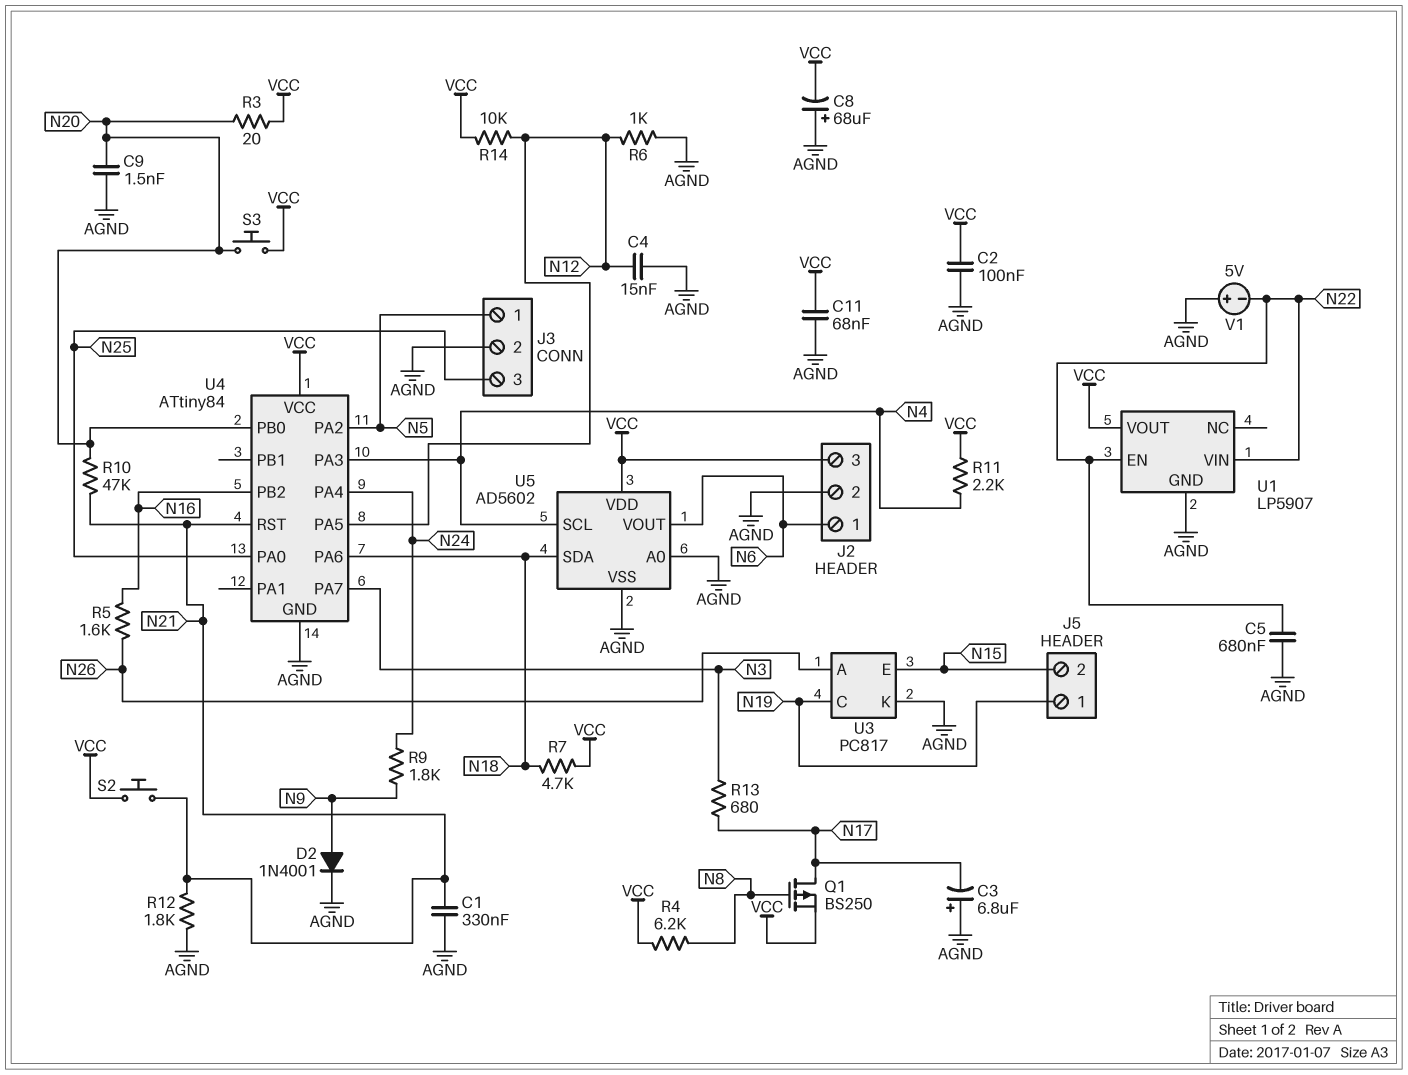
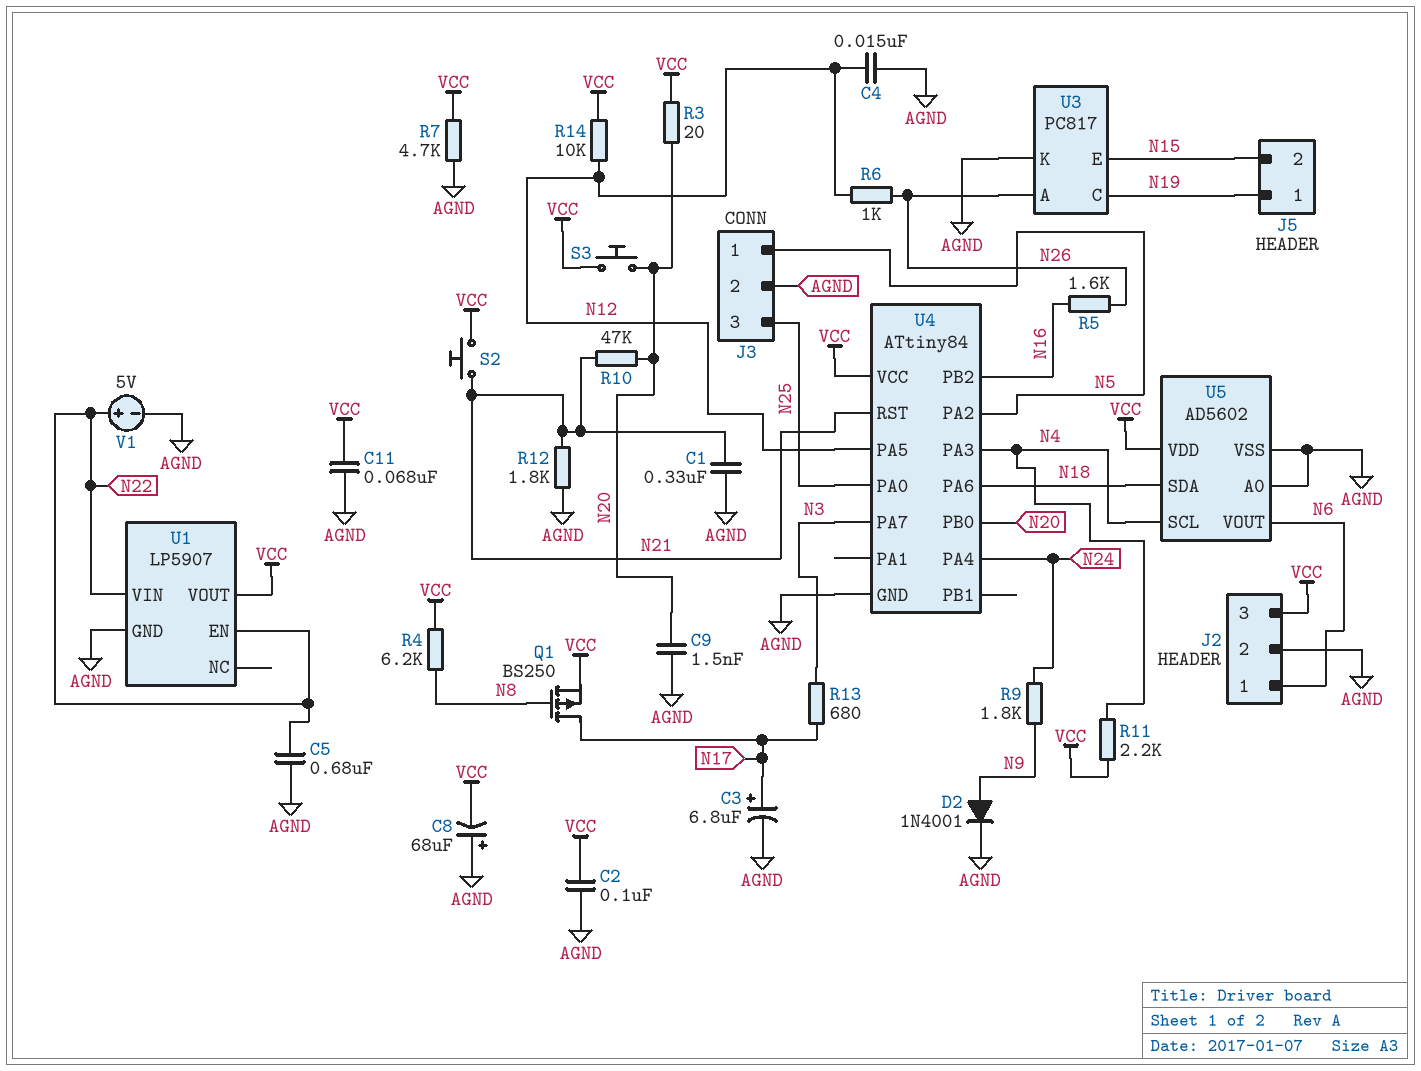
C3: 6.8uF (plus AGND, minus N17) -> 6.8uF (plus N17, minus AGND)
R6: 1k (AGND, N12) -> 1k (N12, N26)
R7: 4.7k (N18, VCC) -> 4.7k (AGND, VCC)
V1: 5V (plus AGND, minus N22) -> 5V (plus N22, minus AGND)

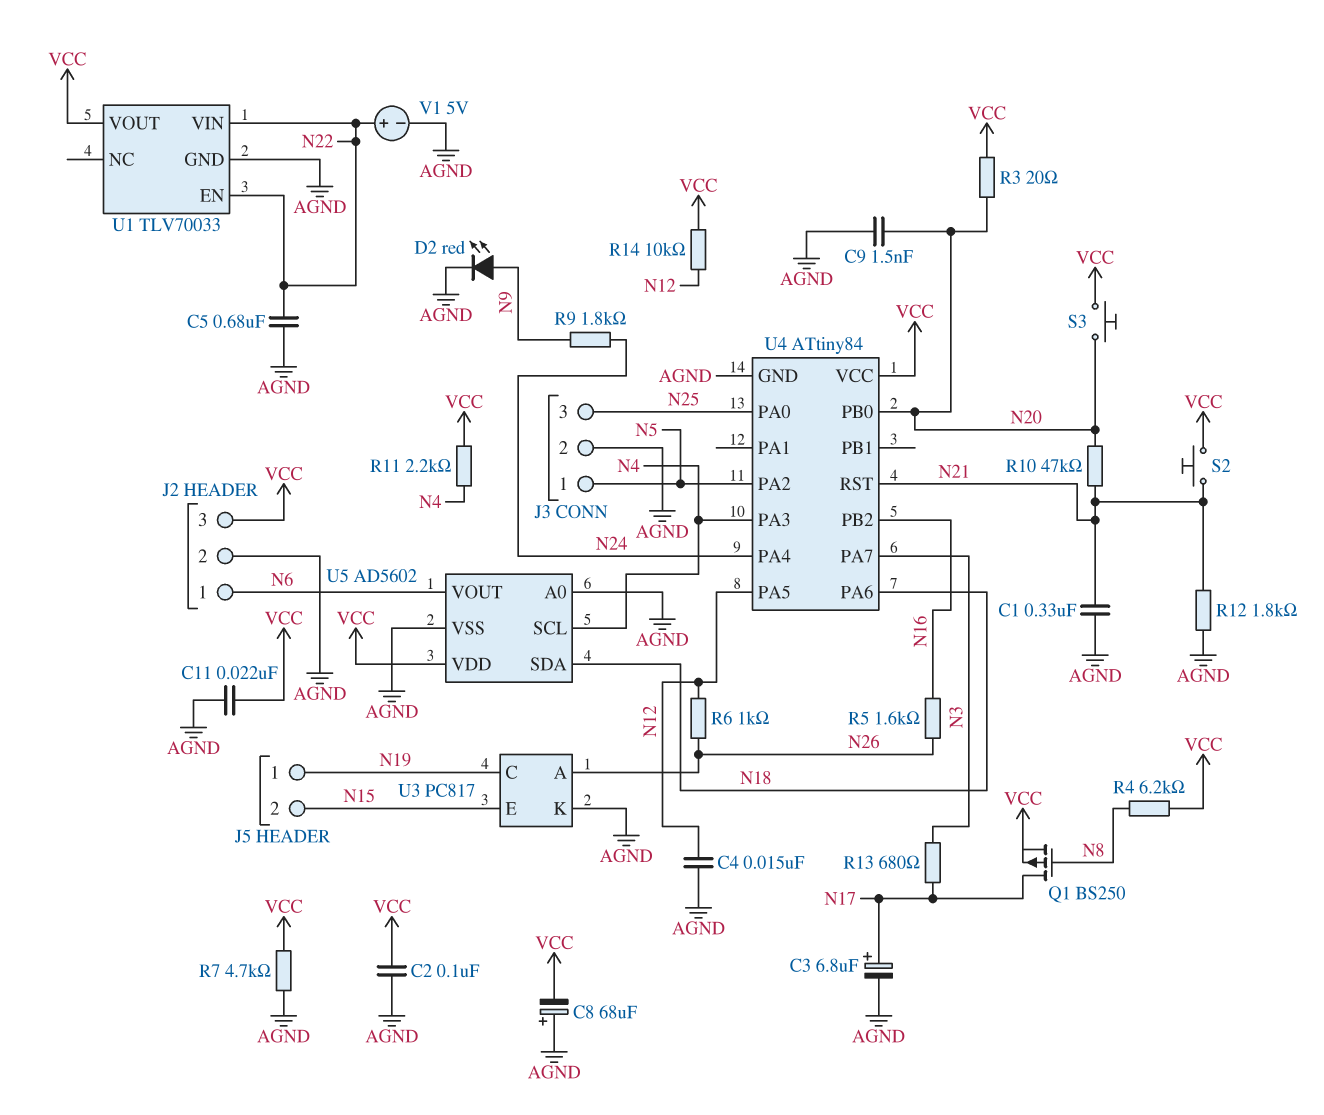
C11: 68nF (AGND, VCC) -> 22nF (AGND, VCC)
D2: diode 1N4001 (A N9, K AGND) -> LED red (A N9, K AGND)
U1: LP5907 -> TLV70033

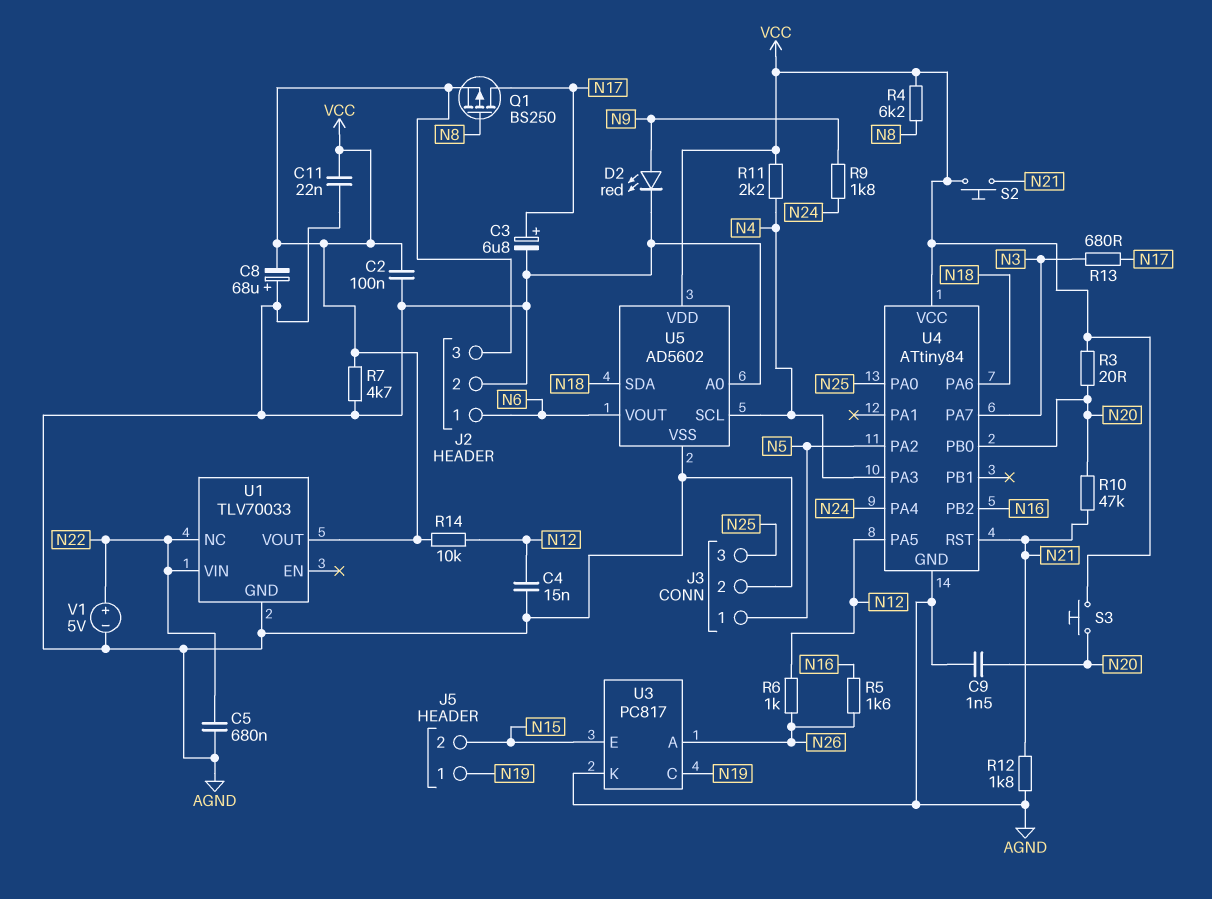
C1: 330nF (AGND, N21) -> none
U1 pin EN: N22 -> none
U1 pin NC: none -> N22

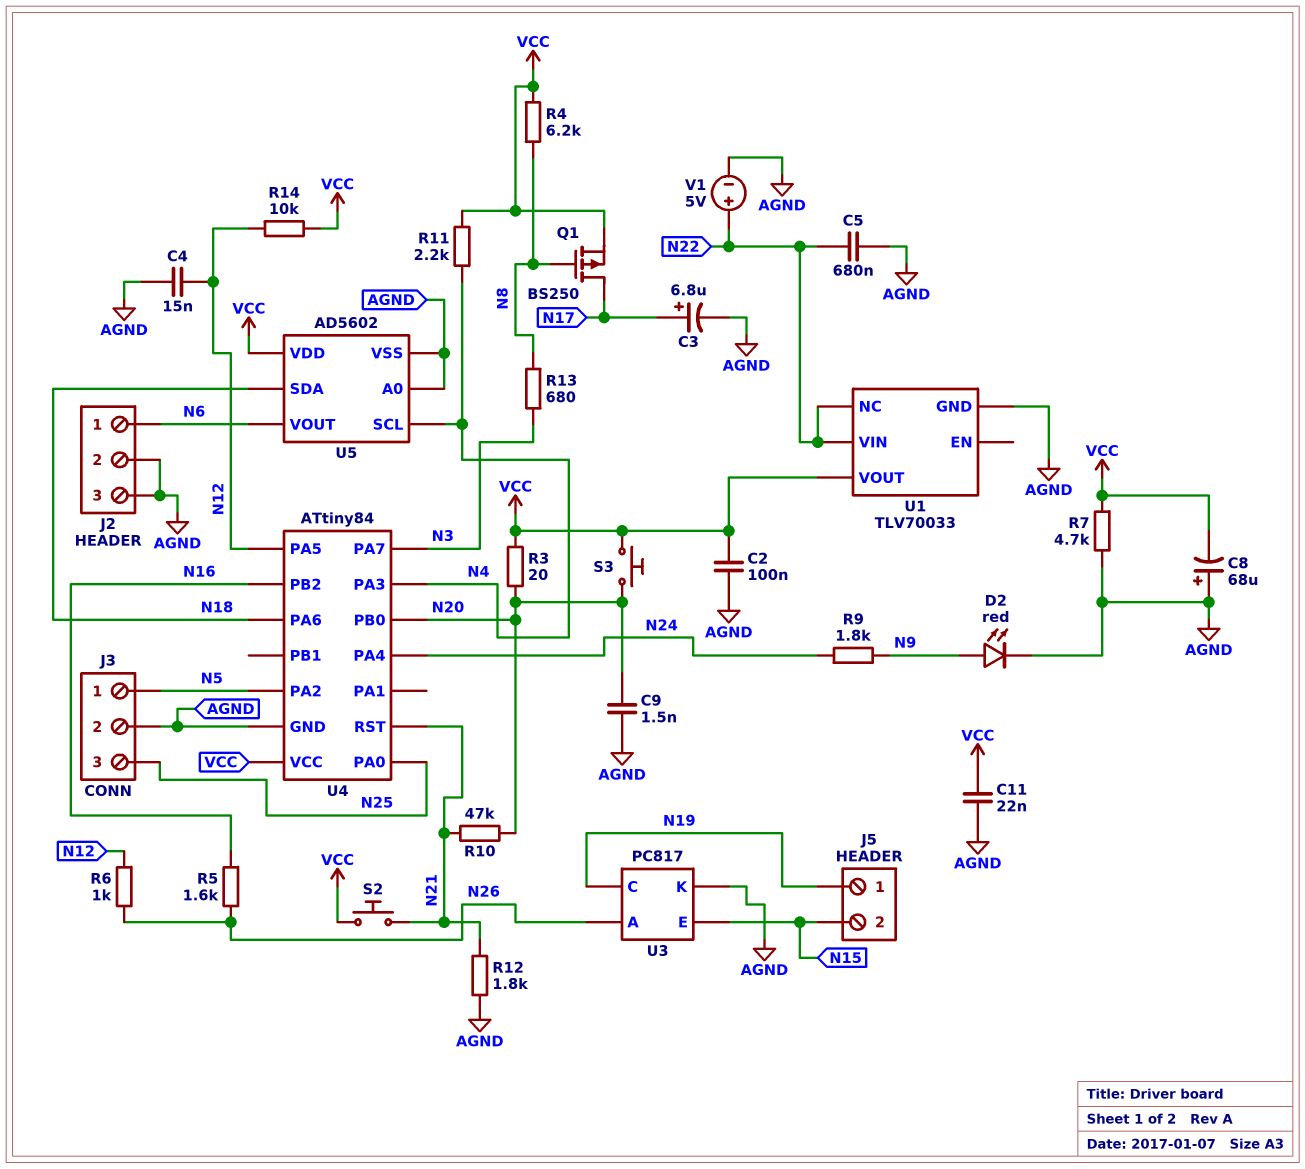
J2 pin 3: VCC -> AGND
R13: 680 (N3, N17) -> 680 (N3, N8)

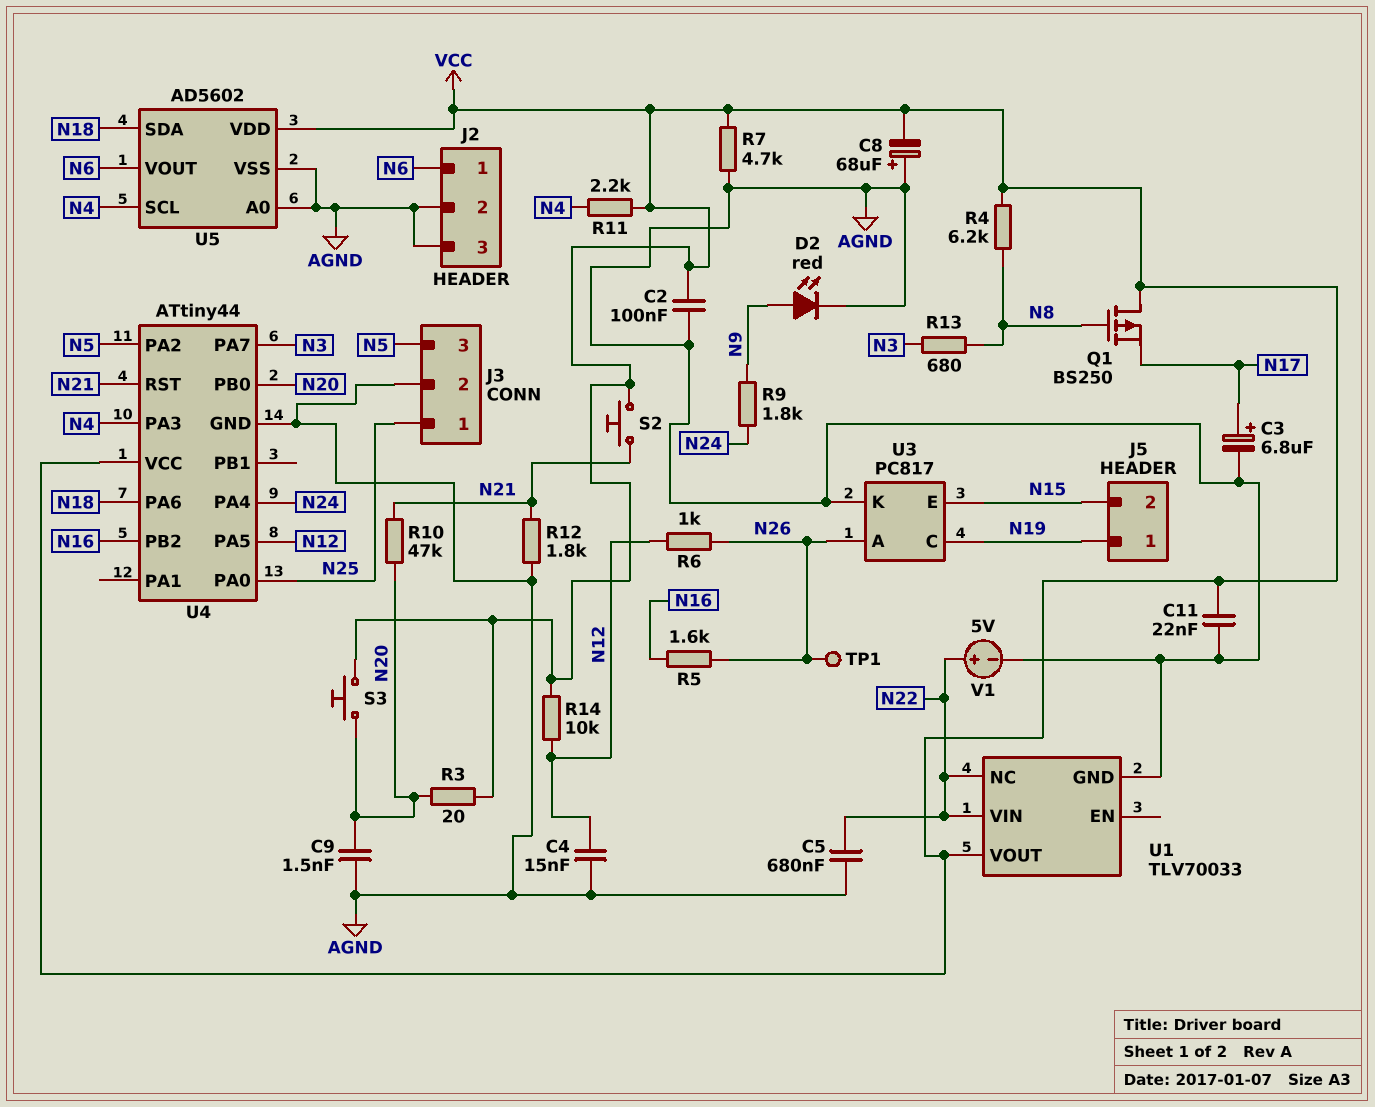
J3 pin 1: N5 -> N25
J3 pin 3: N25 -> N5
Q1: PMOS BS250 (G N8, D N17, S VCC) -> PMOS BS250 (G N8, D VCC, S N17)
TP1: none -> test point (N26)
U4: ATtiny84 -> ATtiny44

